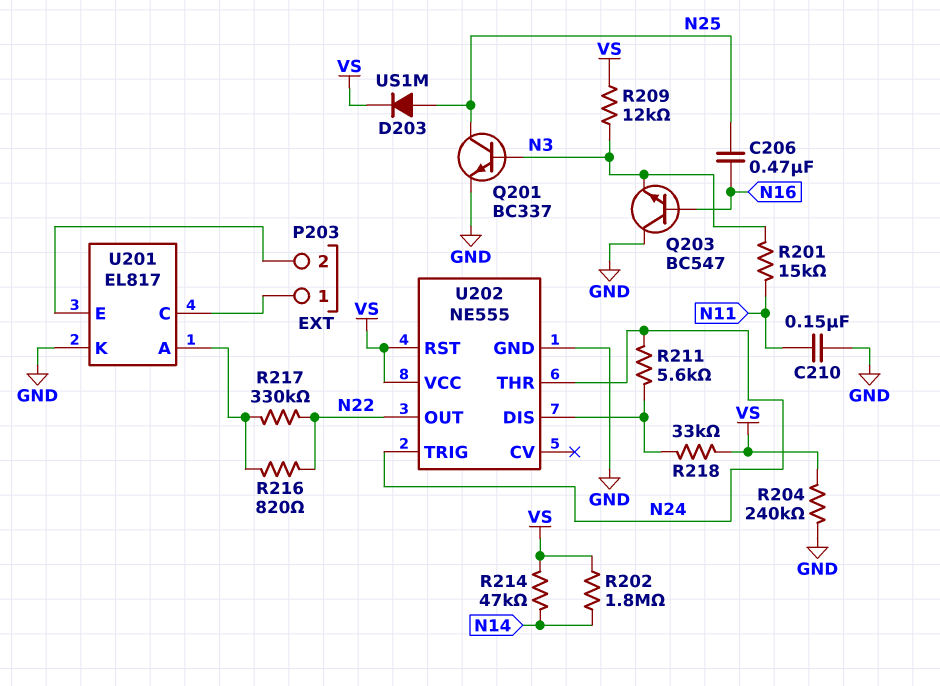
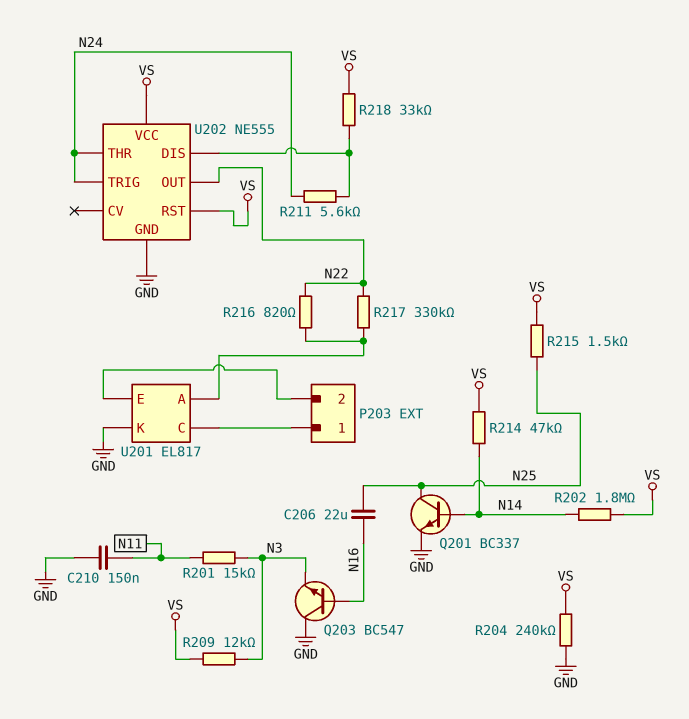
C206: 470nF (N16, N25) -> 22uF (N16, N25)
D203: diode US1M (A N25, K VS) -> none
Q201: NPN BC337 (B N3, C N25, E GND) -> NPN BC337 (B N14, C N25, E GND)
R215: none -> 1.5k (N25, VS)

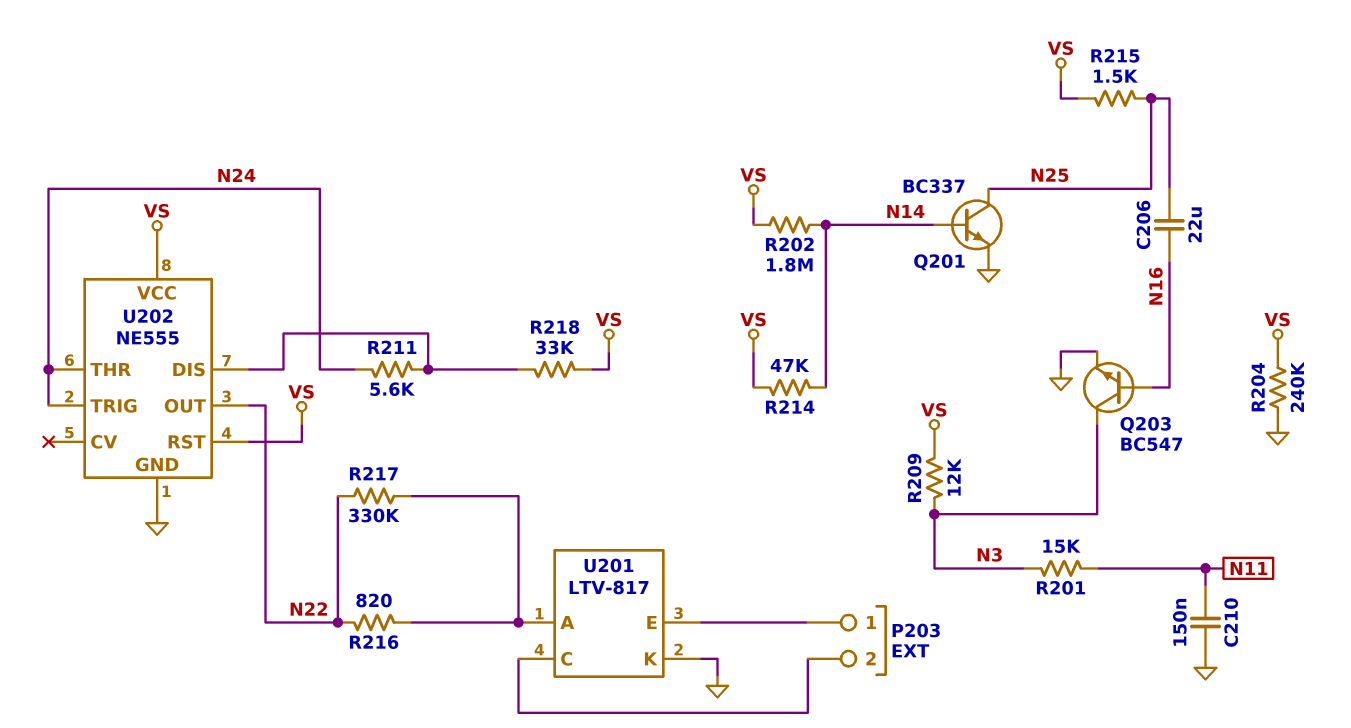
Q203: NPN BC547 (B N16, C GND, E N3) -> NPN BC547 (B N16, C N3, E GND)
U201: EL817 -> LTV-817
U201 pin C: P203/1 -> P203/2
U201 pin E: P203/2 -> P203/1

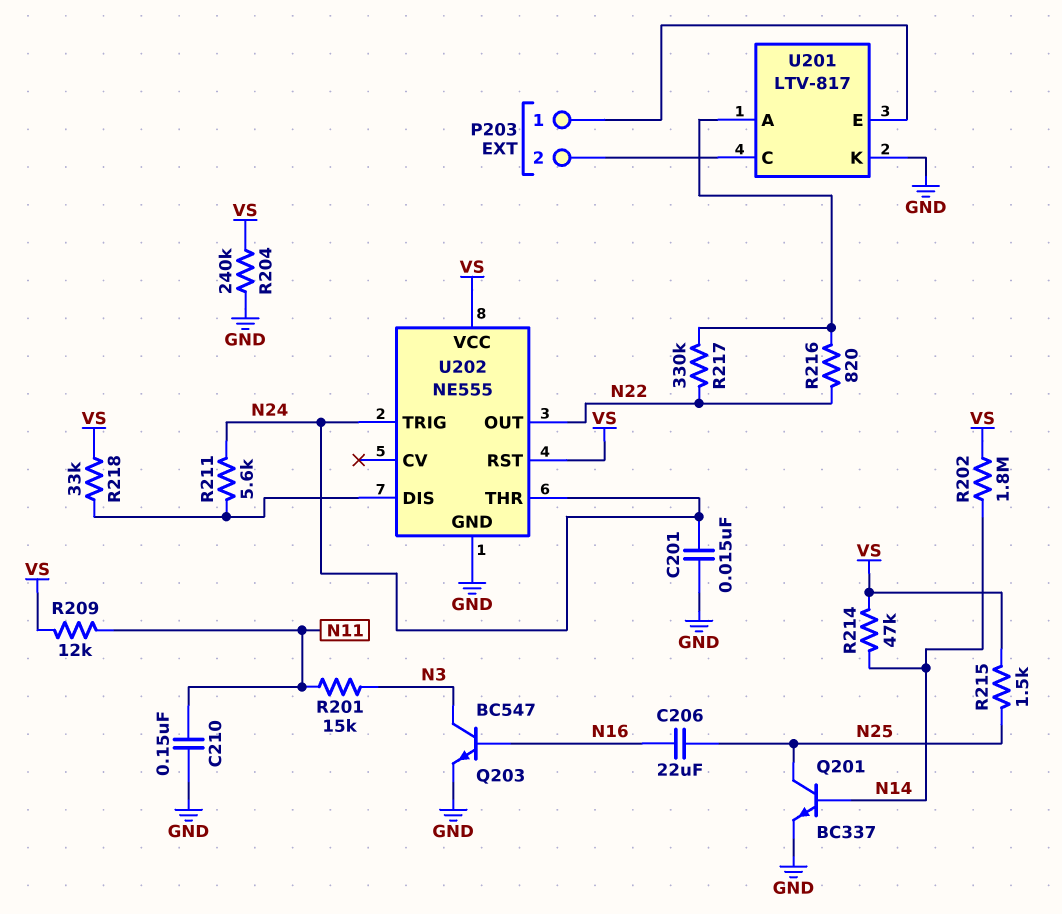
C201: none -> 15nF (GND, N24)
R209: 12k (N3, VS) -> 12k (N11, VS)

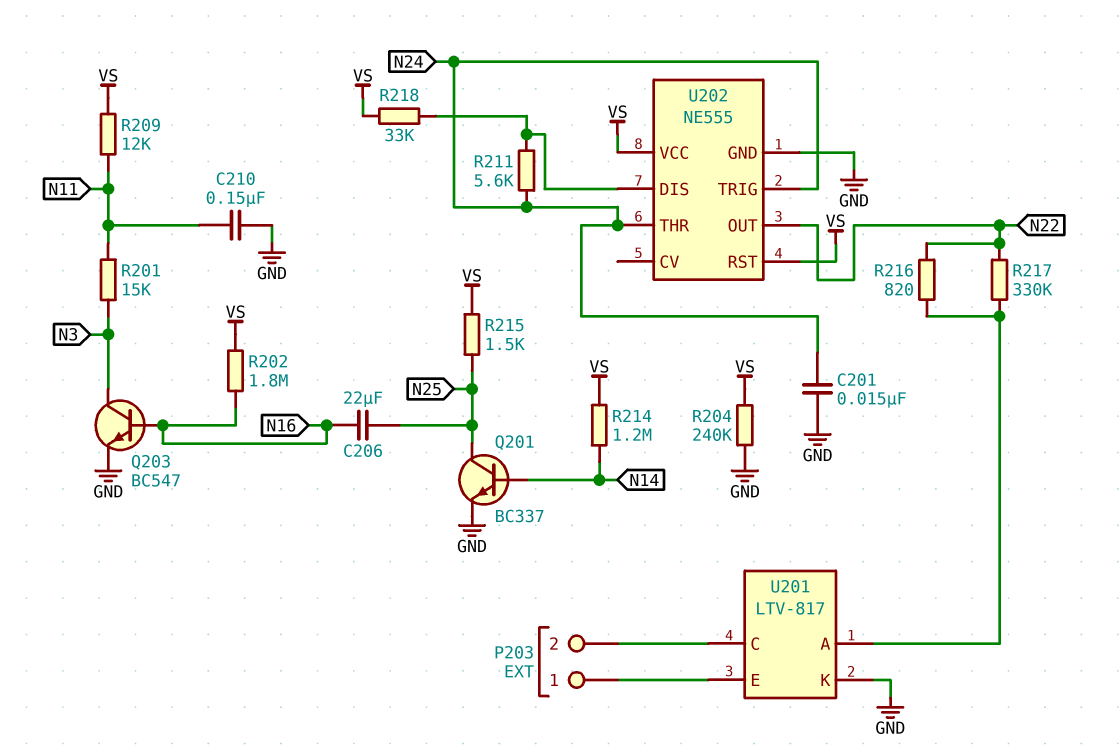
R202: 1.8M (N14, VS) -> 1.8M (N16, VS)
R214: 47k (N14, VS) -> 1.2M (N14, VS)

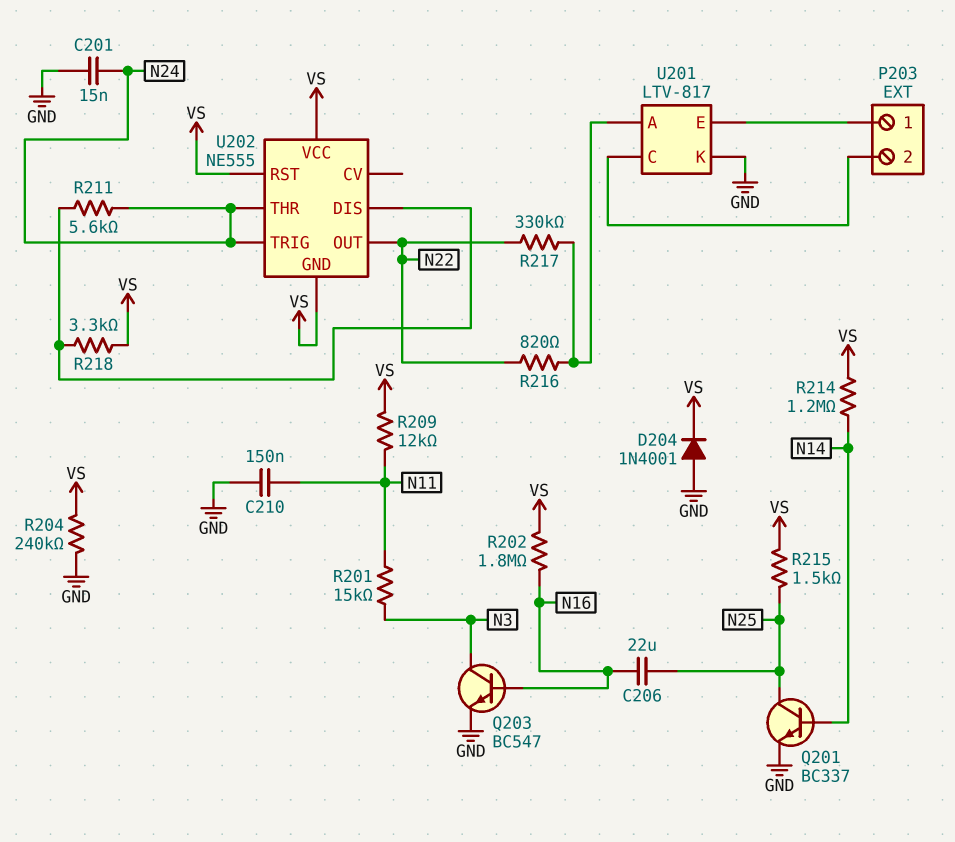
D204: none -> diode 1N4001 (A GND, K VS)
R218: 33k (U202/DIS, VS) -> 3.3k (U202/DIS, VS)
U202 pin GND: GND -> VS

